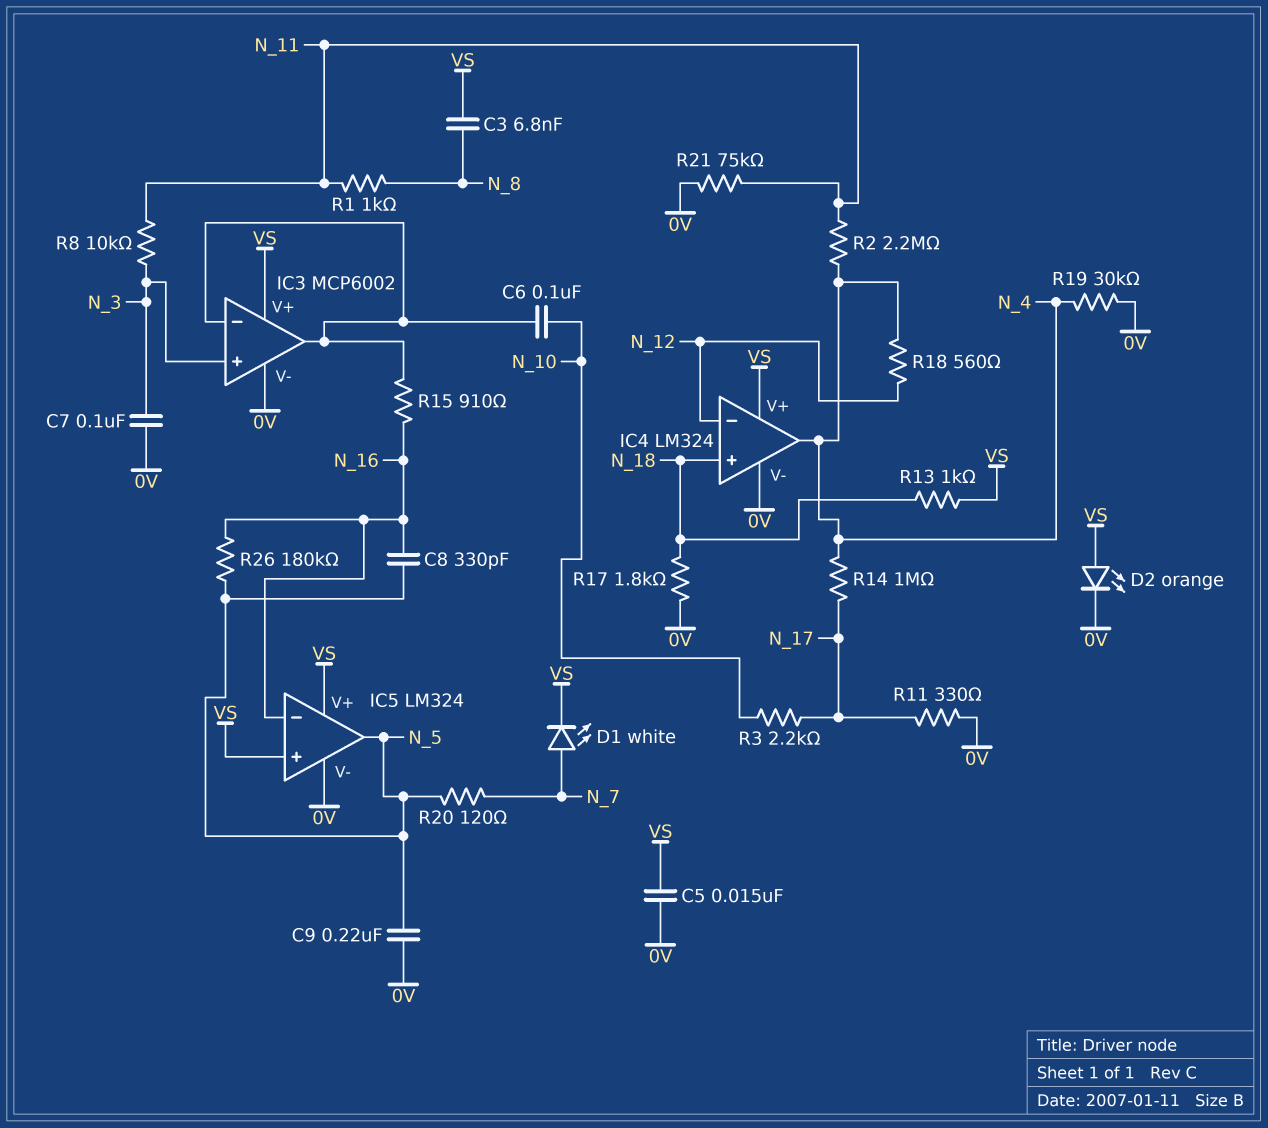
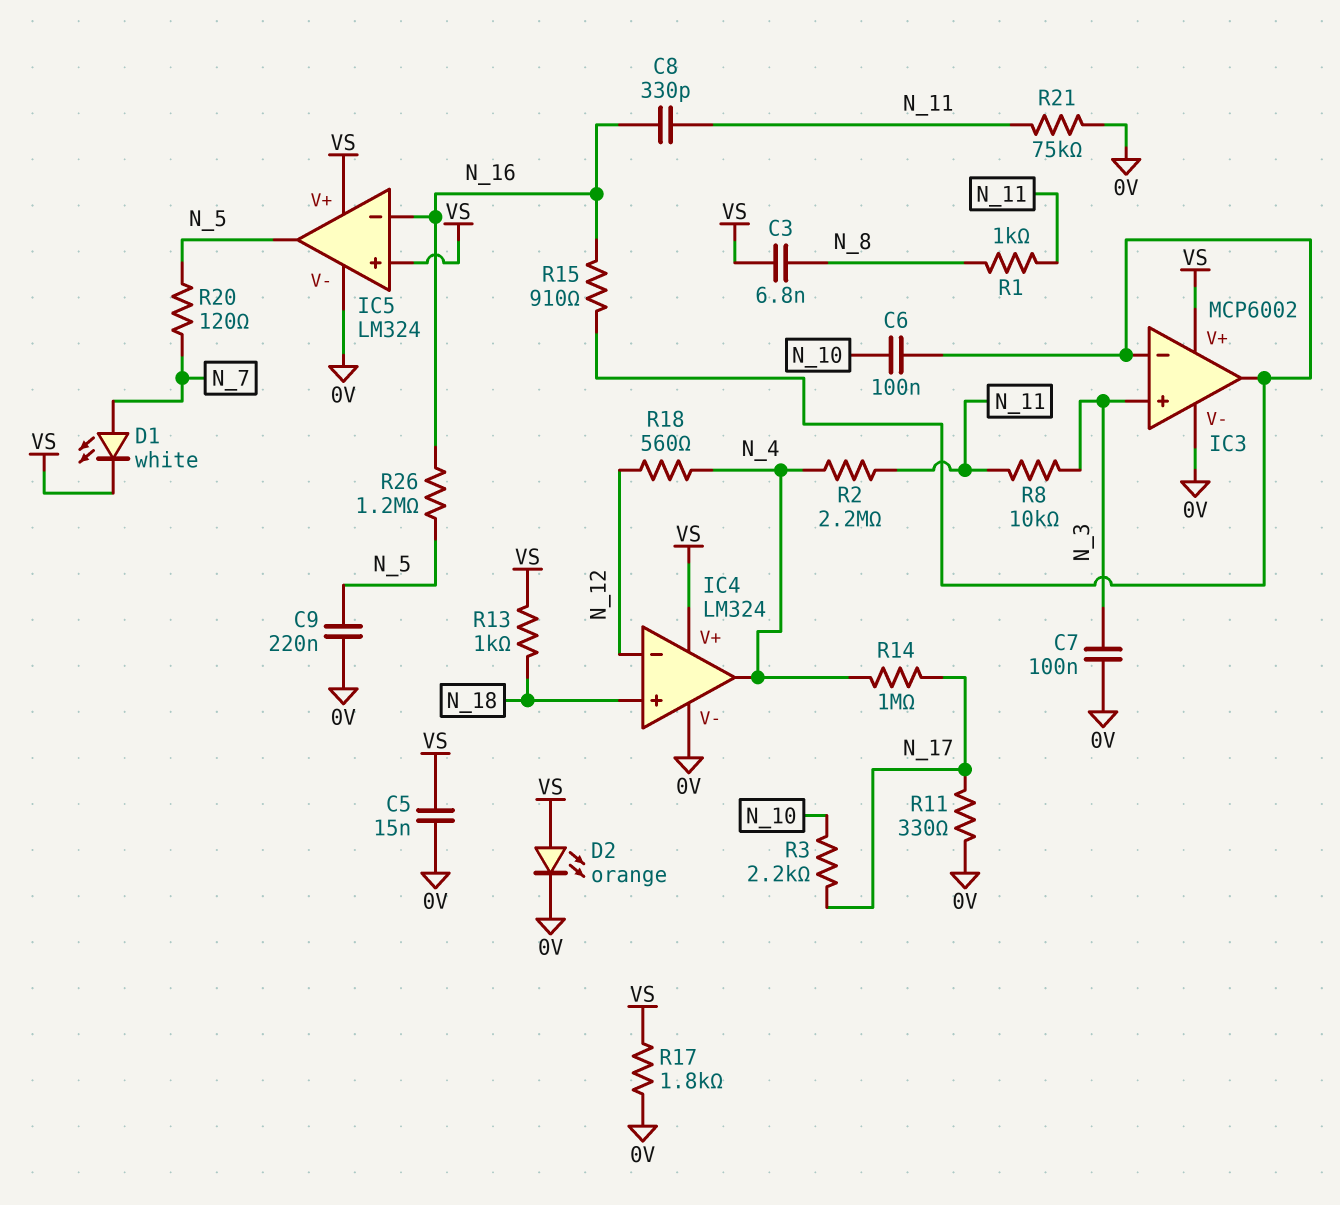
C8: 330pF (N_5, N_16) -> 330pF (N_11, N_16)
R17: 1.8k (0V, N_18) -> 1.8k (0V, VS)
R19: 30k (0V, N_4) -> none
R26: 180k (N_5, N_16) -> 1.2M (N_5, N_16)

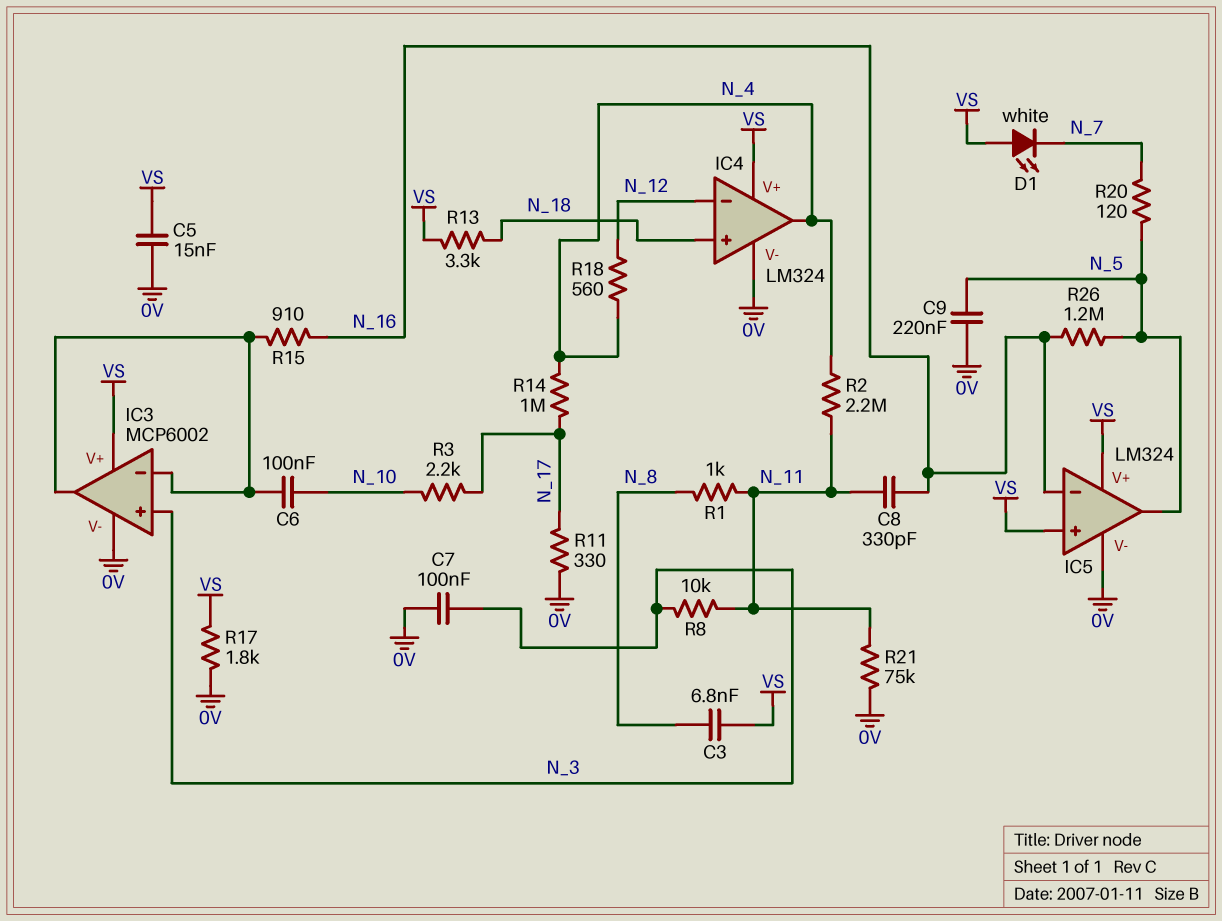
D1: LED white (A N_7, K VS) -> LED white (A VS, K N_7)
D2: LED orange (A VS, K 0V) -> none
R13: 1k (N_18, VS) -> 3.3k (N_18, VS)

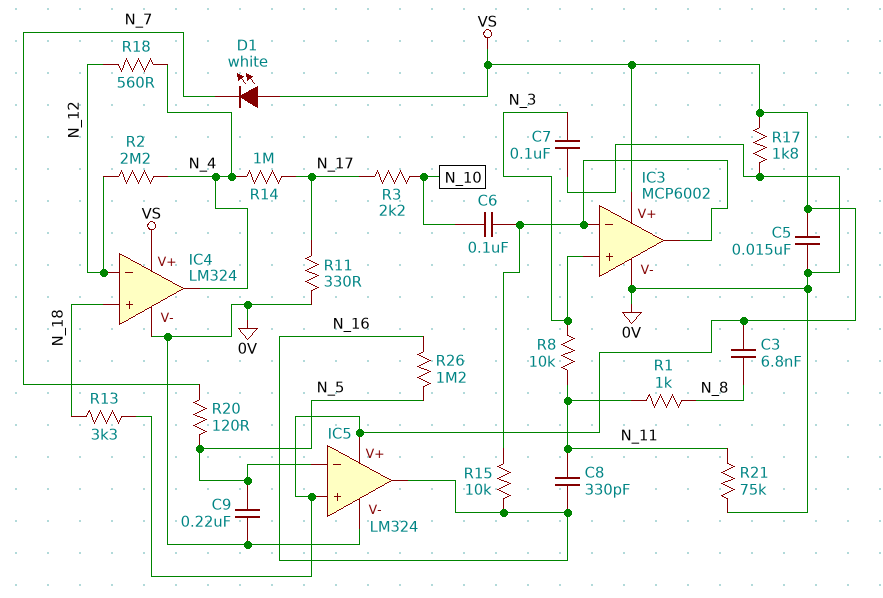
IC5 pin in-: N_16 -> N_5
IC5 pin out: N_5 -> N_16
R2: 2.2M (N_4, N_11) -> 2.2M (N_4, N_12)
R15: 910 (IC3/in-, N_16) -> 10k (IC3/in-, N_16)

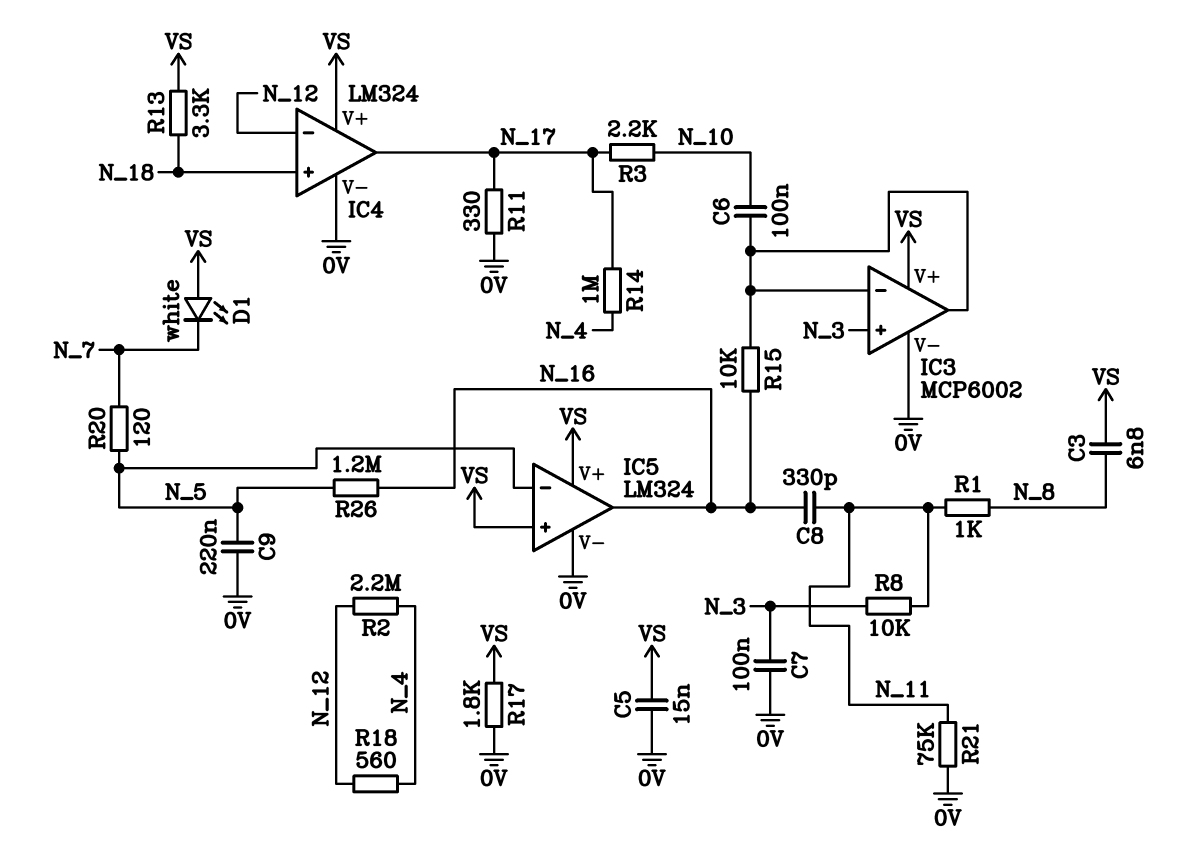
IC4 pin out: N_4 -> N_17

